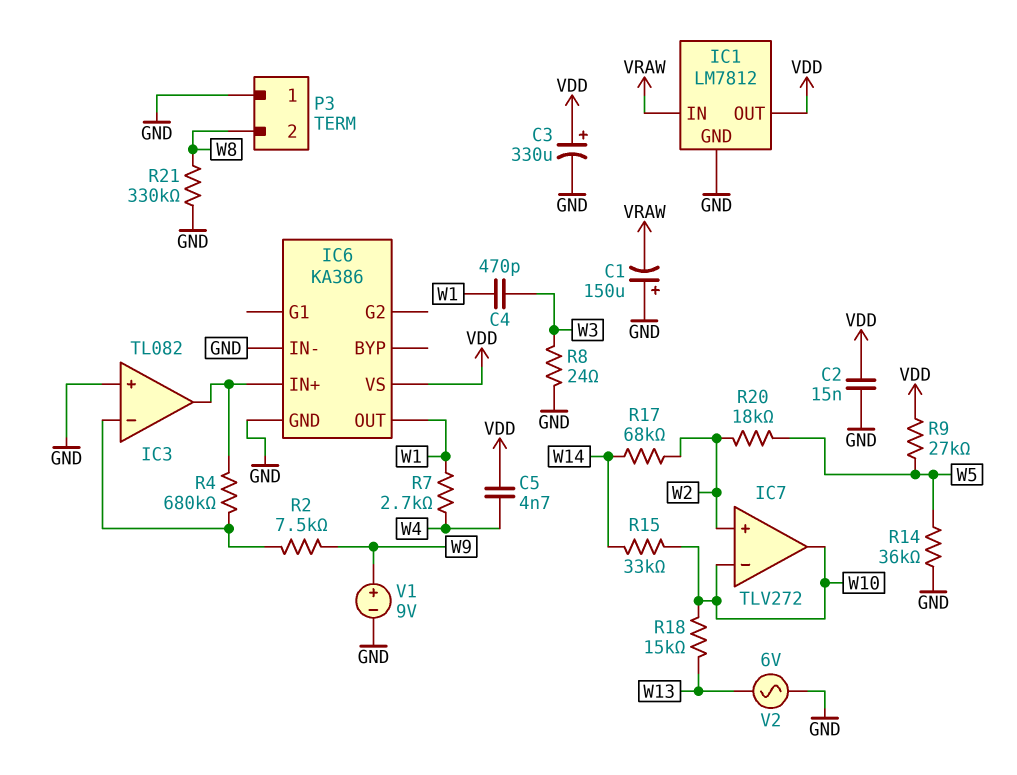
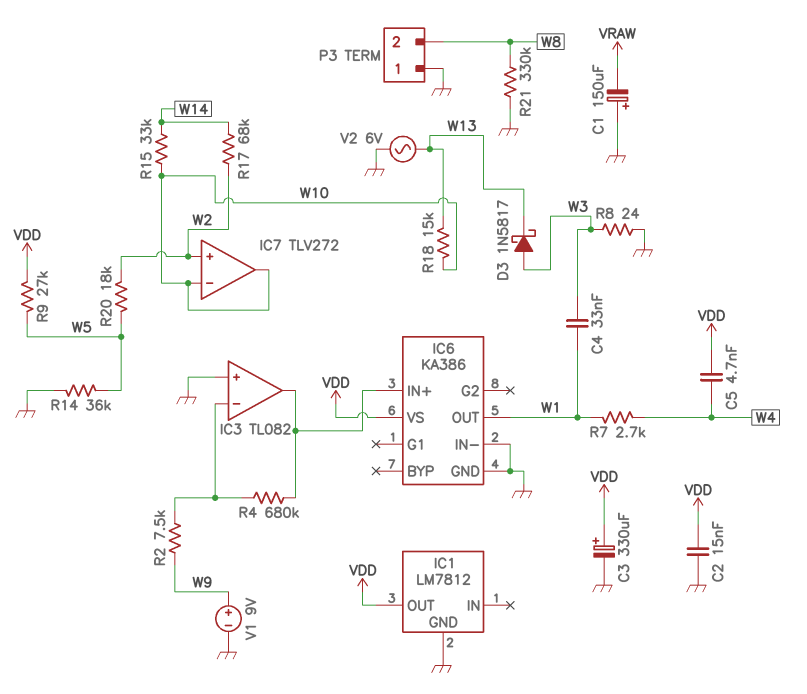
C4: 470pF (W1, W3) -> 33nF (W1, W3)
D3: none -> schottky 1N5817 (A W3, K W13)
IC1 pin IN: VRAW -> none

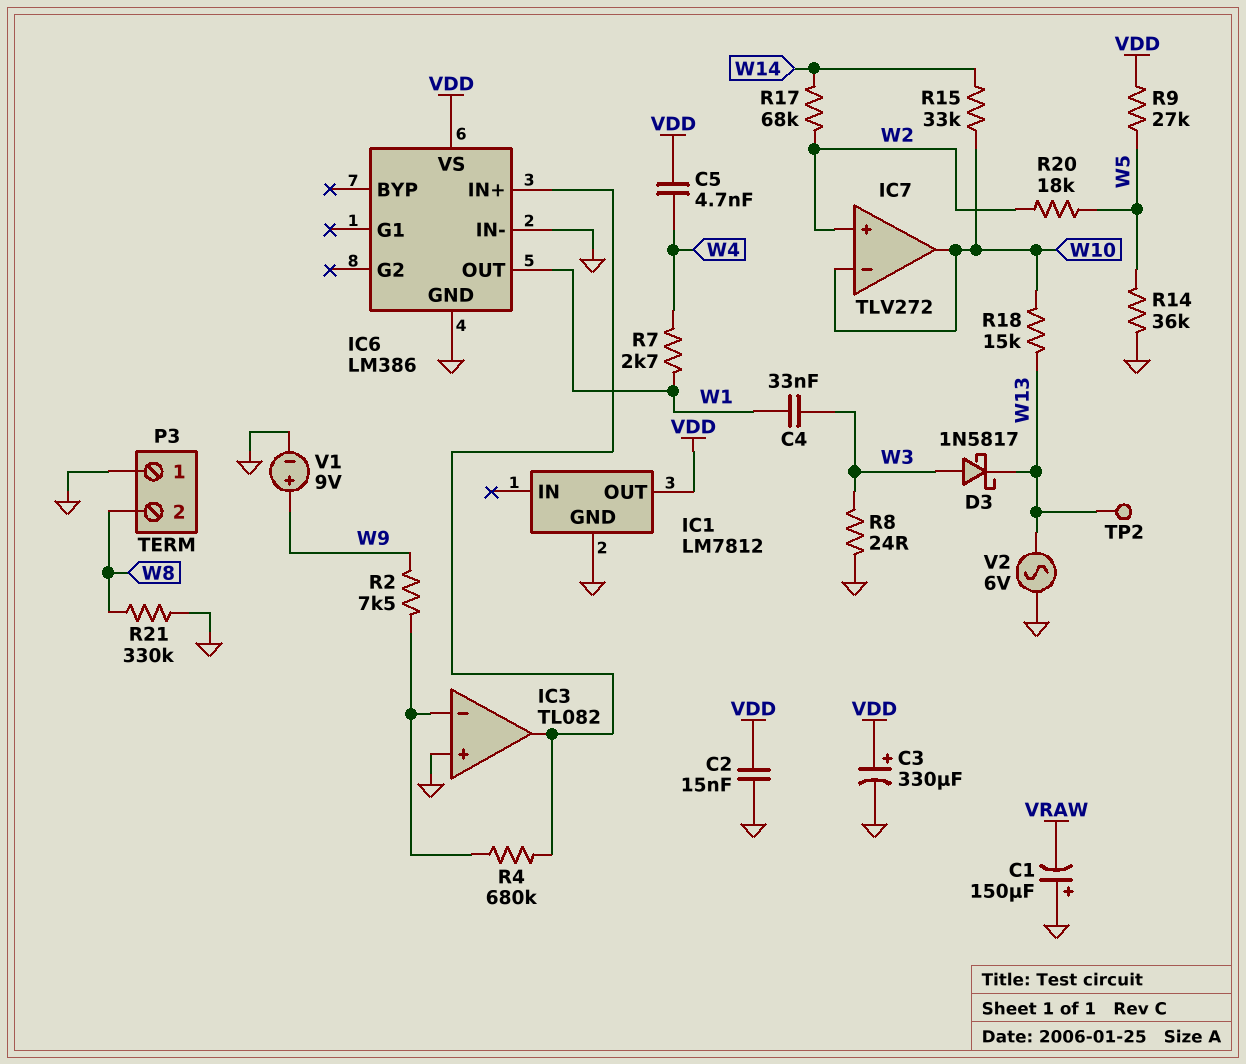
IC6: KA386 -> LM386
TP2: none -> test point (W13)

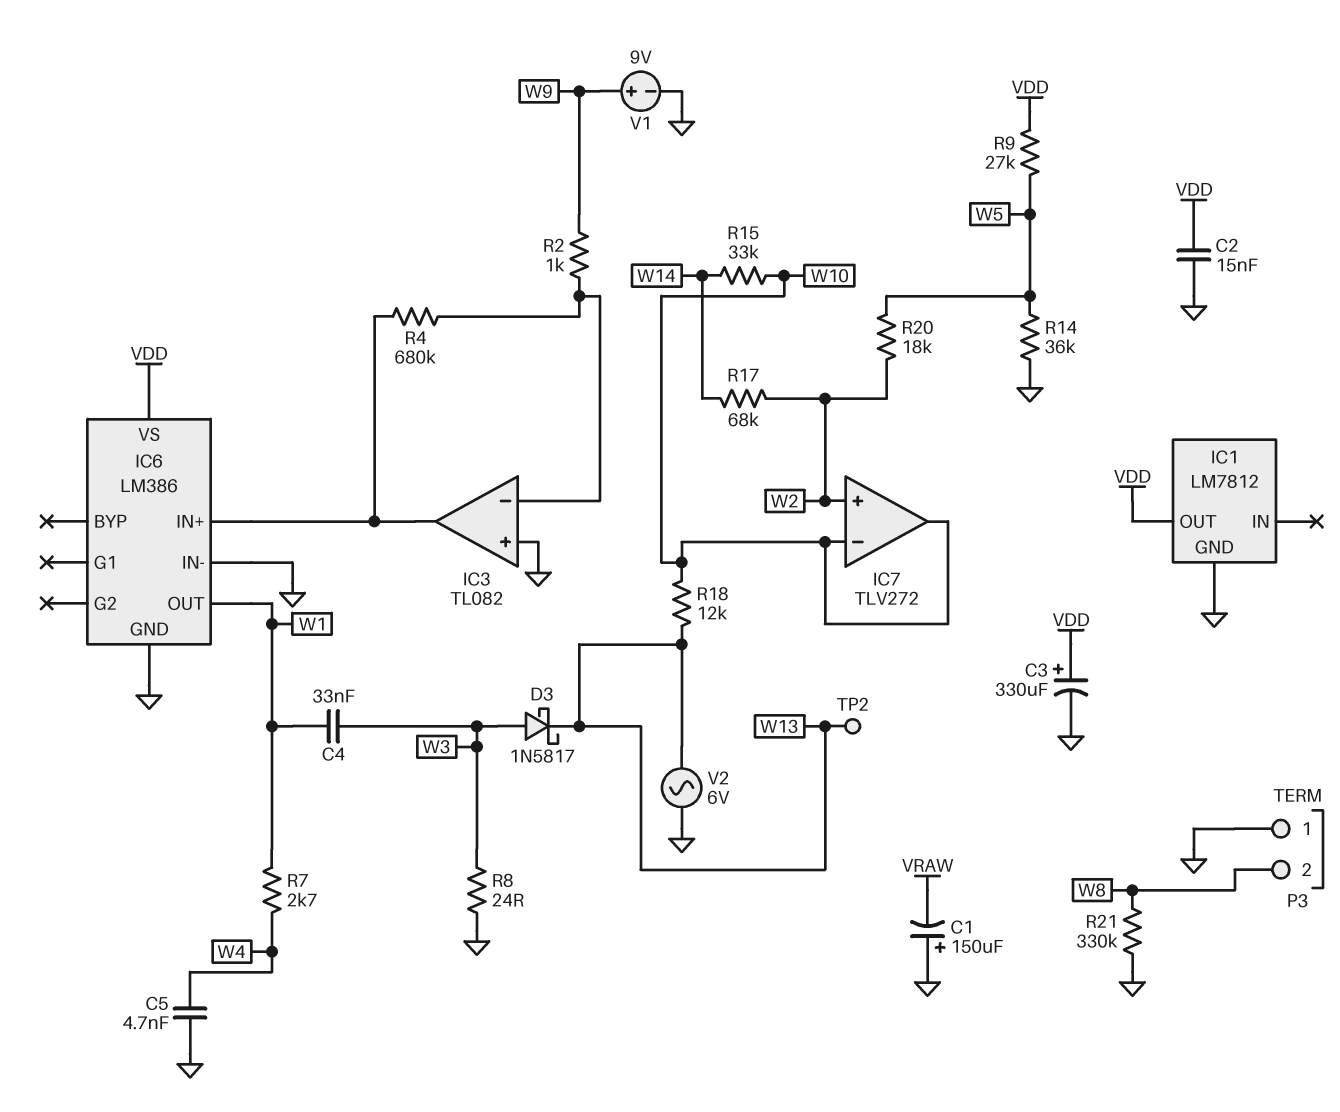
C5: 4.7nF (VDD, W4) -> 4.7nF (GND, W4)
R2: 7.5k (IC3/in-, W9) -> 1k (IC3/in-, W9)
R18: 15k (W10, W13) -> 12k (W10, W13)

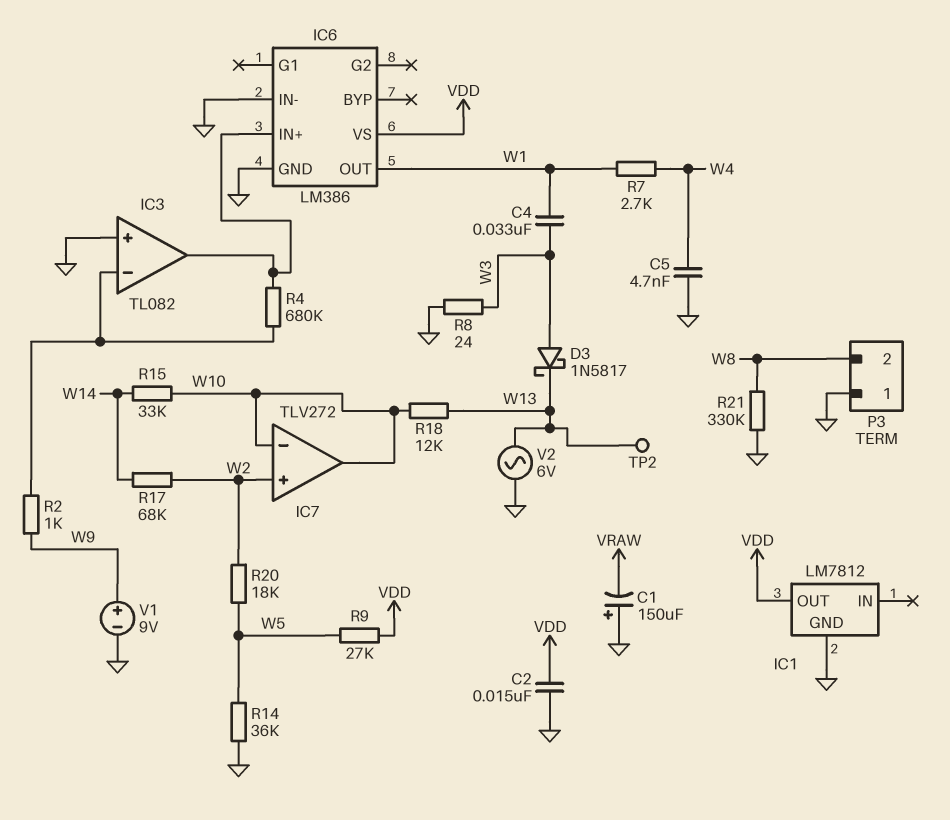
C3: 330uF (plus VDD, minus GND) -> none

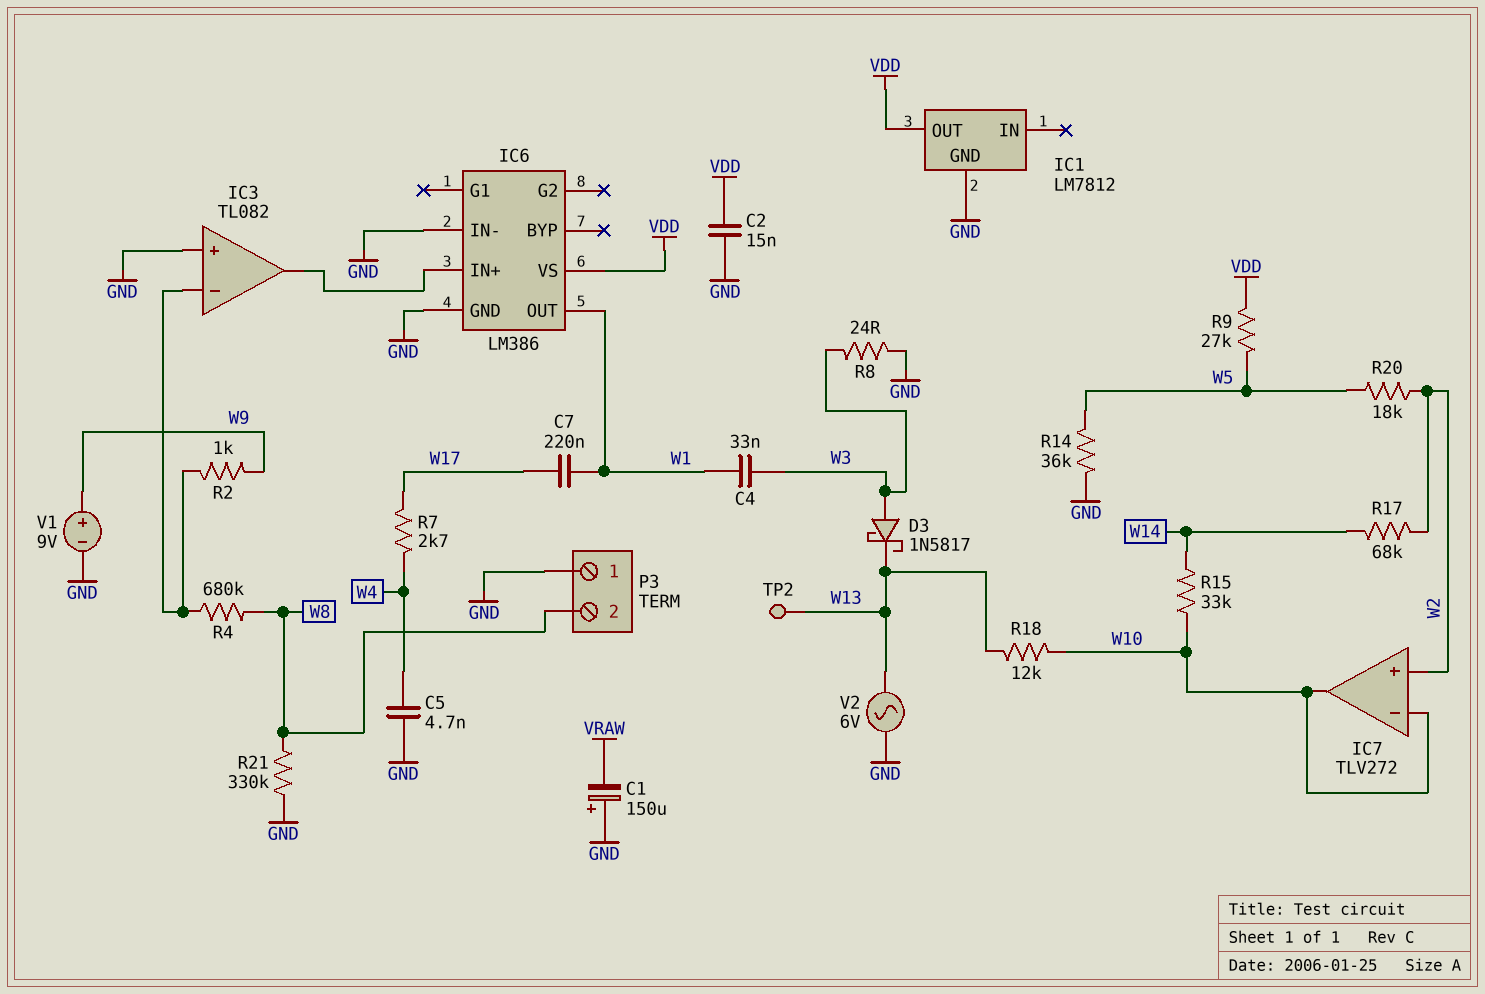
C7: none -> 220nF (W1, W17)
R4: 680k (IC3/in-, IC3/out) -> 680k (IC3/in-, W8)
R7: 2.7k (W1, W4) -> 2.7k (W4, W17)

